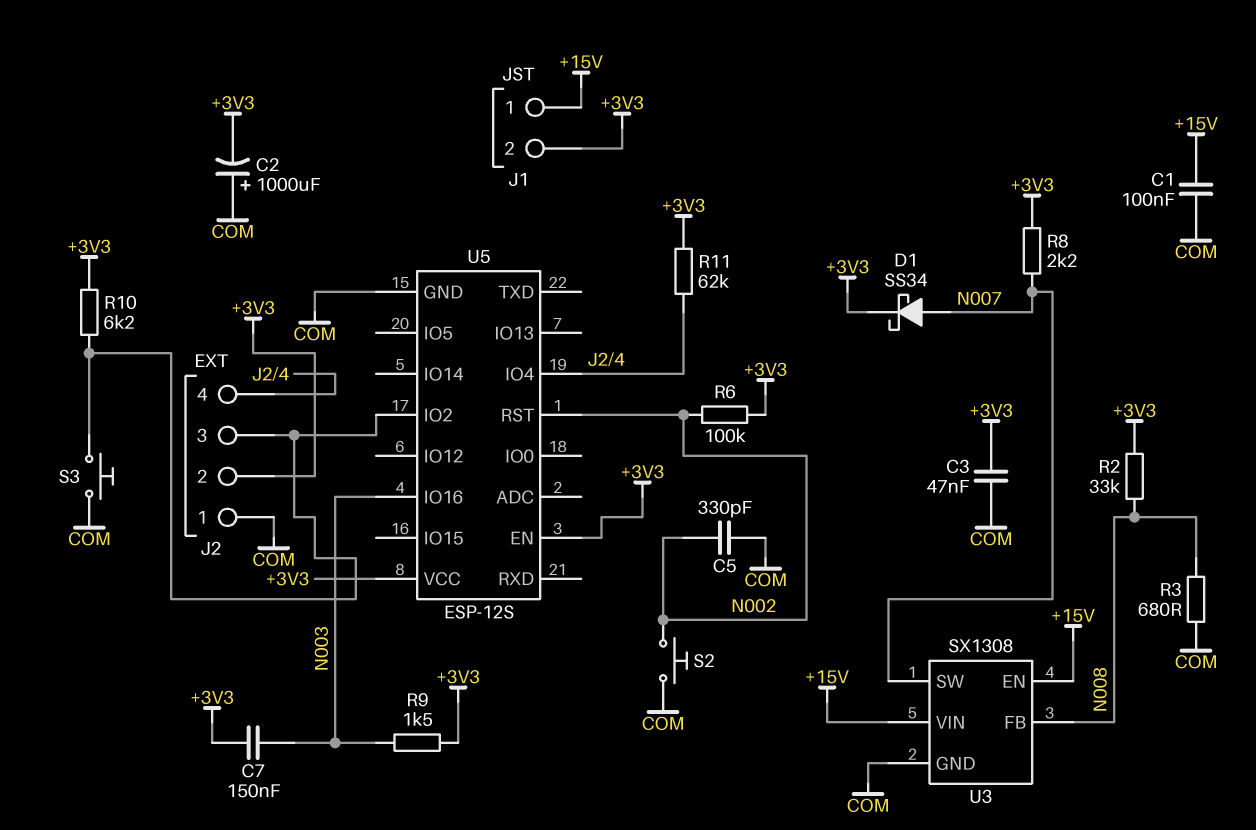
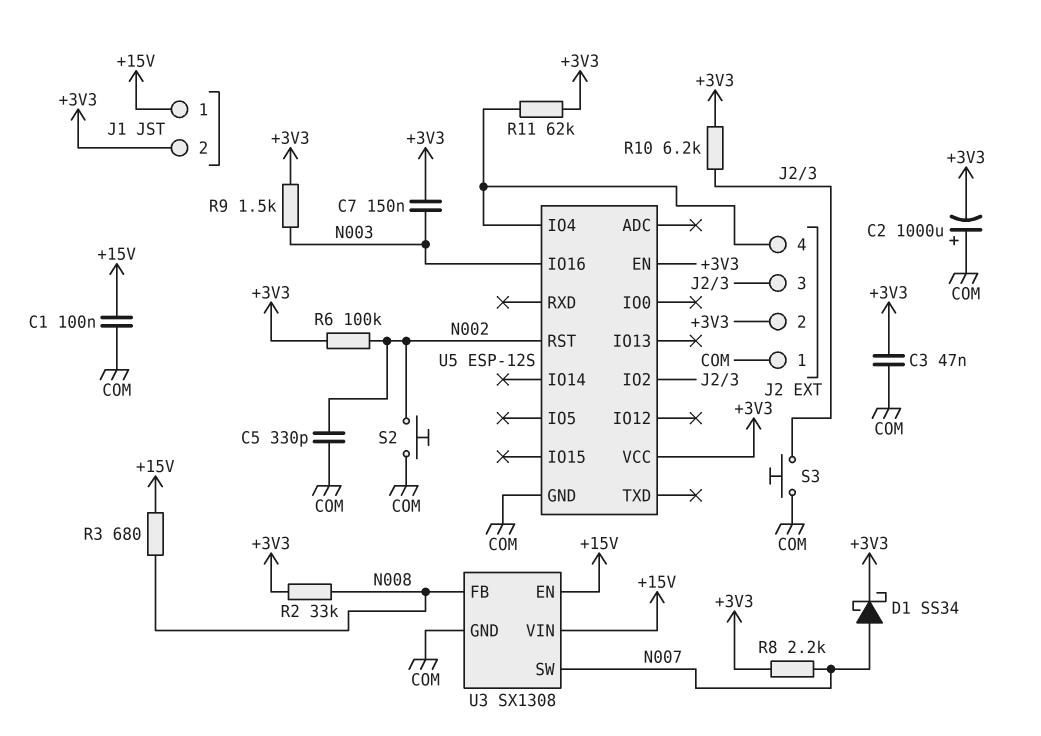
R3: 680 (COM, N008) -> 680 (+15V, N008)

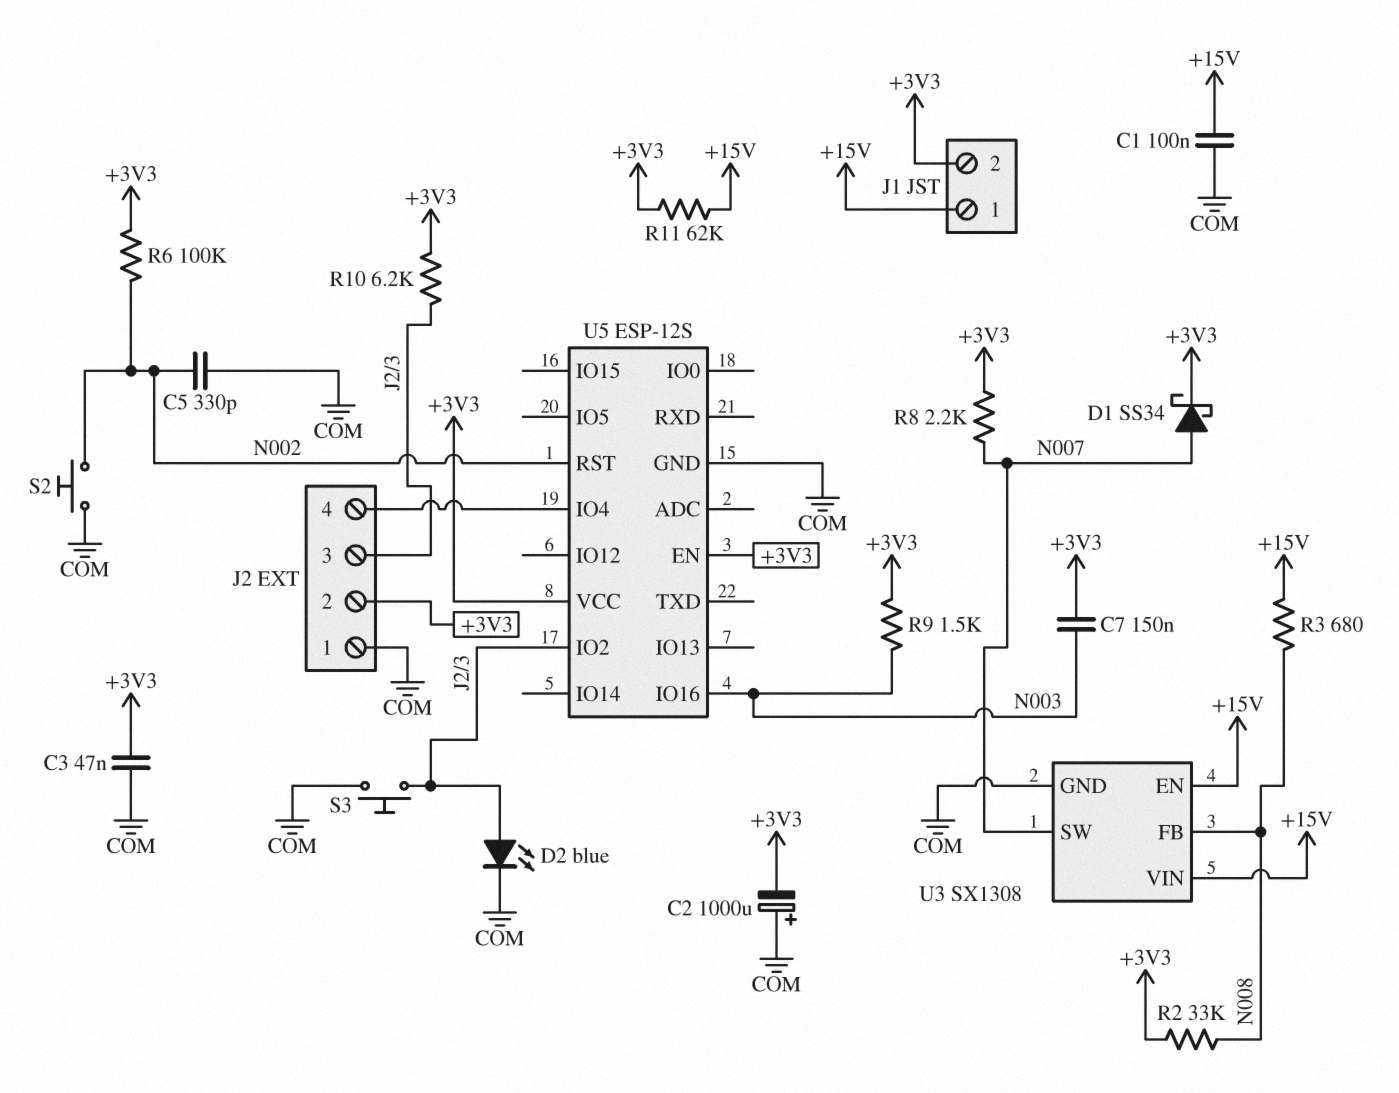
D2: none -> LED blue (A J2/3, K COM)
R11: 62k (+3V3, J2/4) -> 62k (+3V3, +15V)

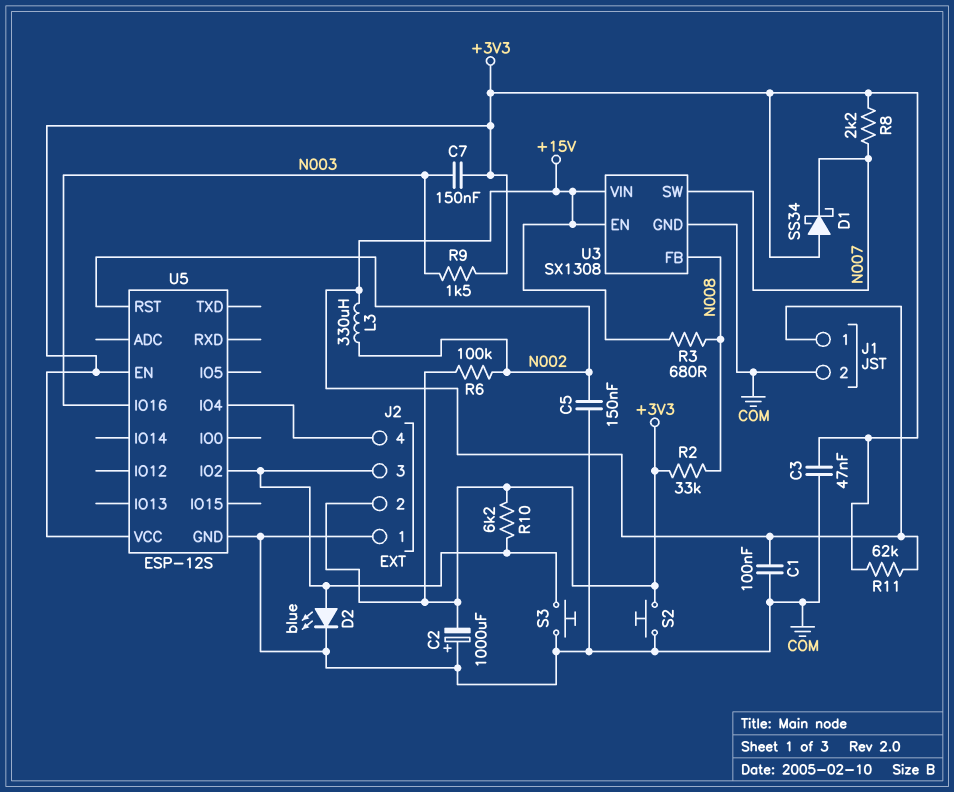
C5: 330pF (COM, N002) -> 150nF (COM, N002)
D1: schottky SS34 (A N007, K +3V3) -> schottky SS34 (A +3V3, K N007)
J1 pin 2: +3V3 -> COM
L3: none -> 330uH (+15V, N002)
S2: button (COM, N002) -> button (+3V3, COM)

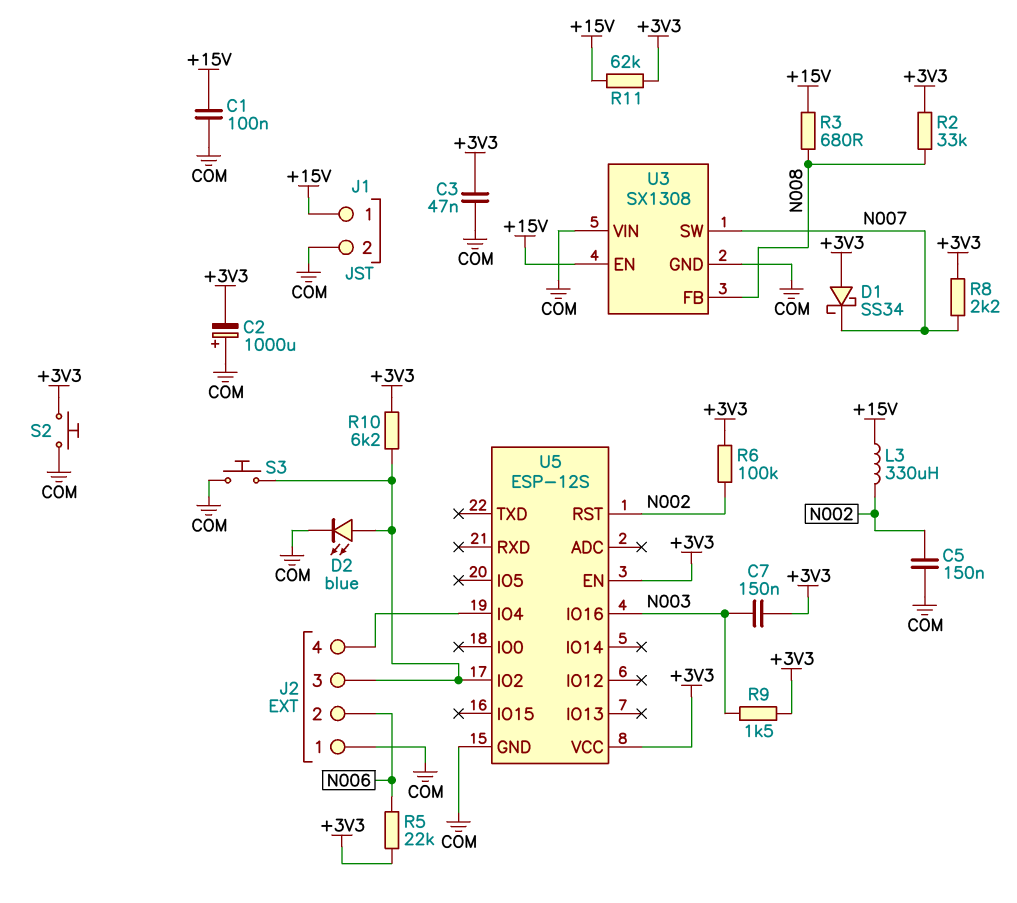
J2 pin 2: +3V3 -> N006
R5: none -> 22k (+3V3, N006)
U3 pin VIN: +15V -> COM

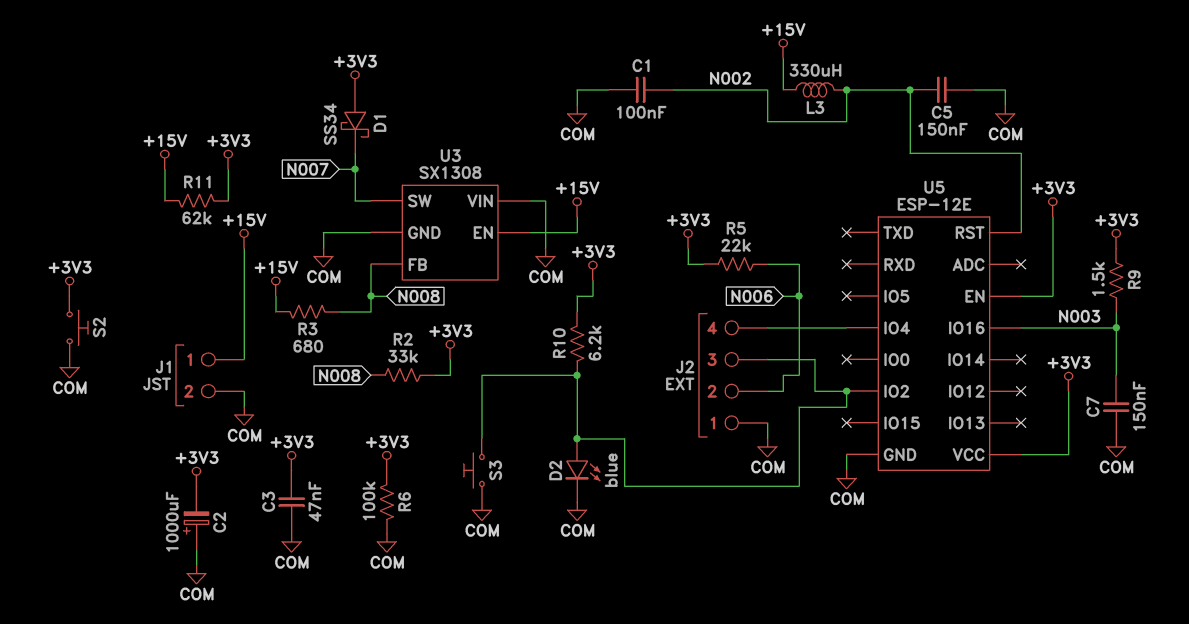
C1: 100nF (+15V, COM) -> 100nF (COM, N002)
C7: 150nF (+3V3, N003) -> 150nF (COM, N003)
R6: 100k (+3V3, N002) -> 100k (+3V3, COM)
R8: 2.2k (+3V3, N007) -> none
U5: ESP-12S -> ESP-12E

